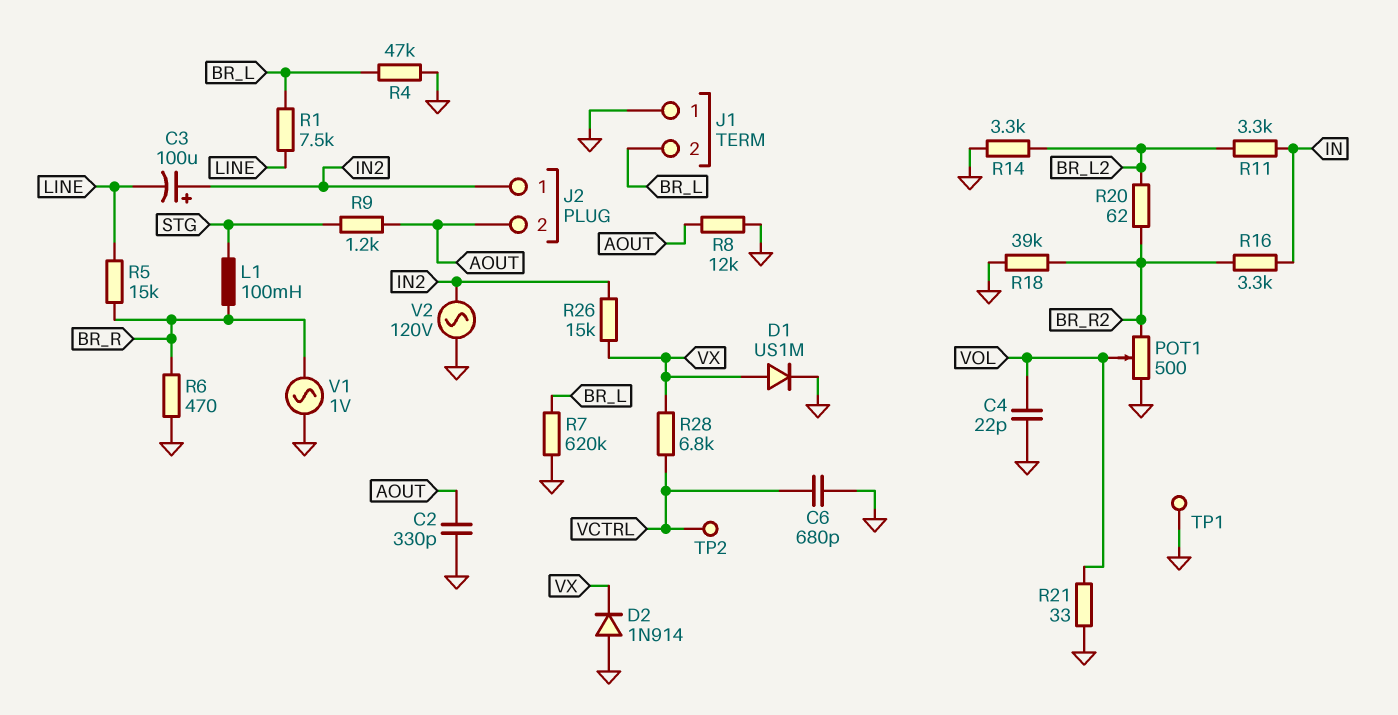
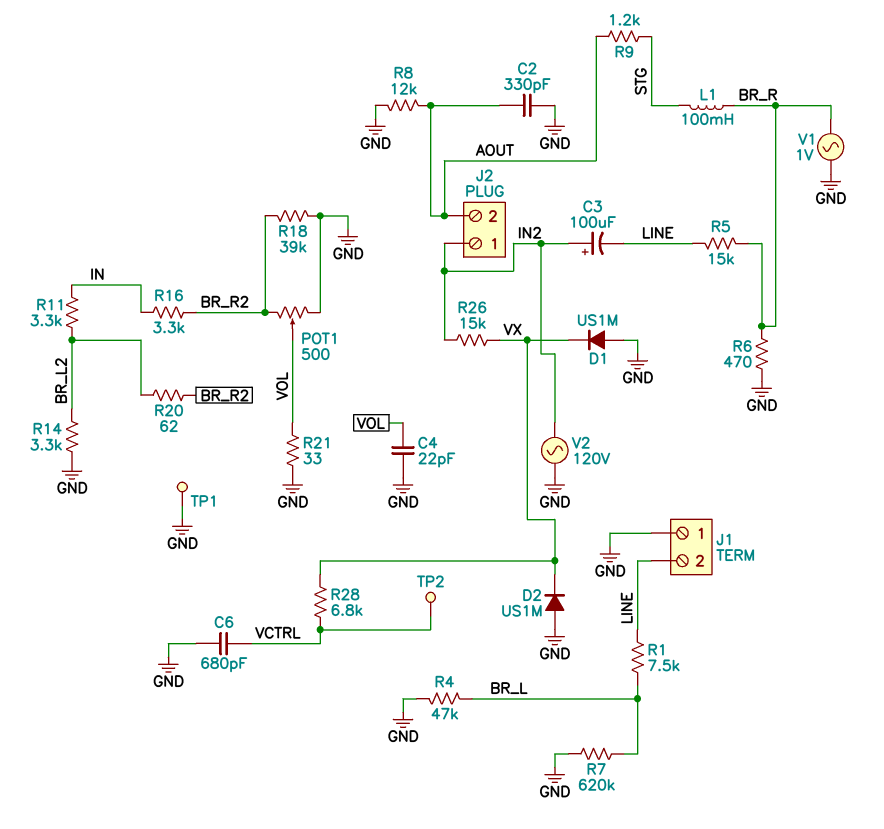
D1: diode US1M (A VX, K GND) -> diode US1M (A GND, K VX)
D2: diode 1N914 (A GND, K VX) -> diode US1M (A GND, K VX)
J1 pin 2: BR_L -> LINE

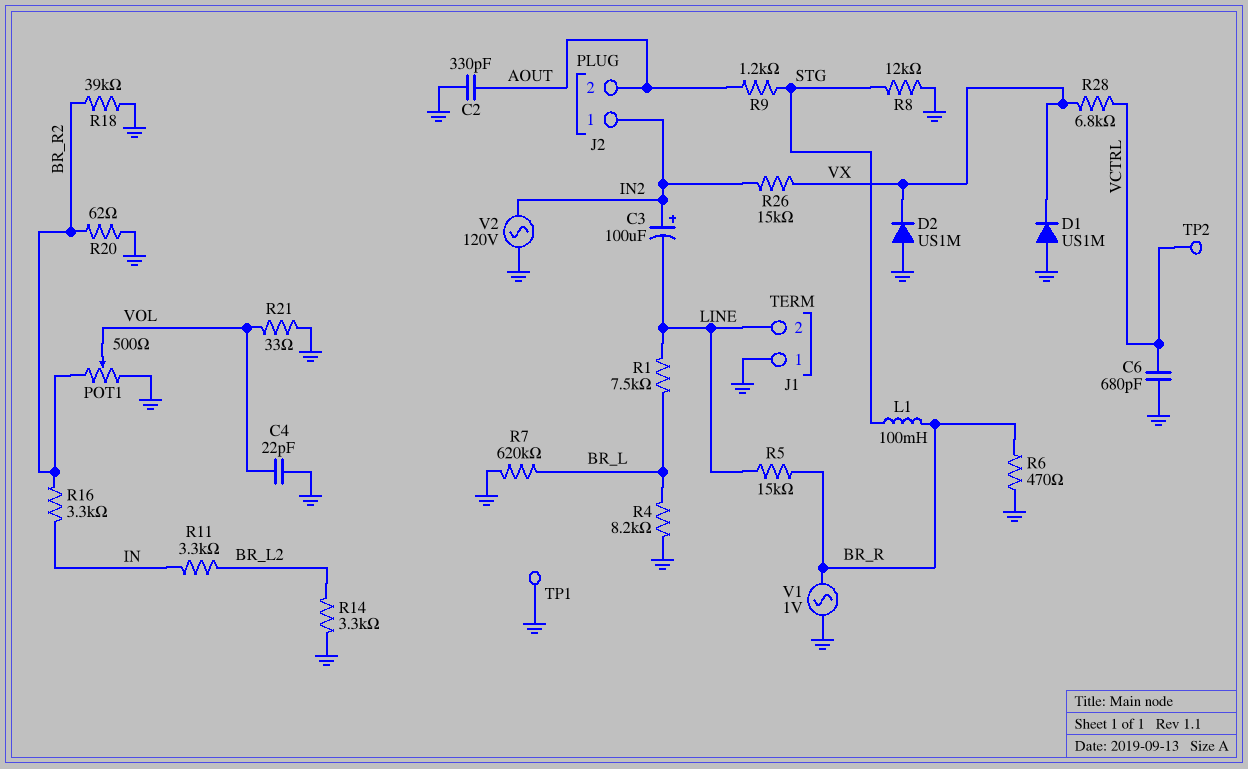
R4: 47k (BR_L, GND) -> 8.2k (BR_L, GND)
R8: 12k (AOUT, GND) -> 12k (GND, STG)
R20: 62 (BR_L2, BR_R2) -> 62 (BR_R2, GND)

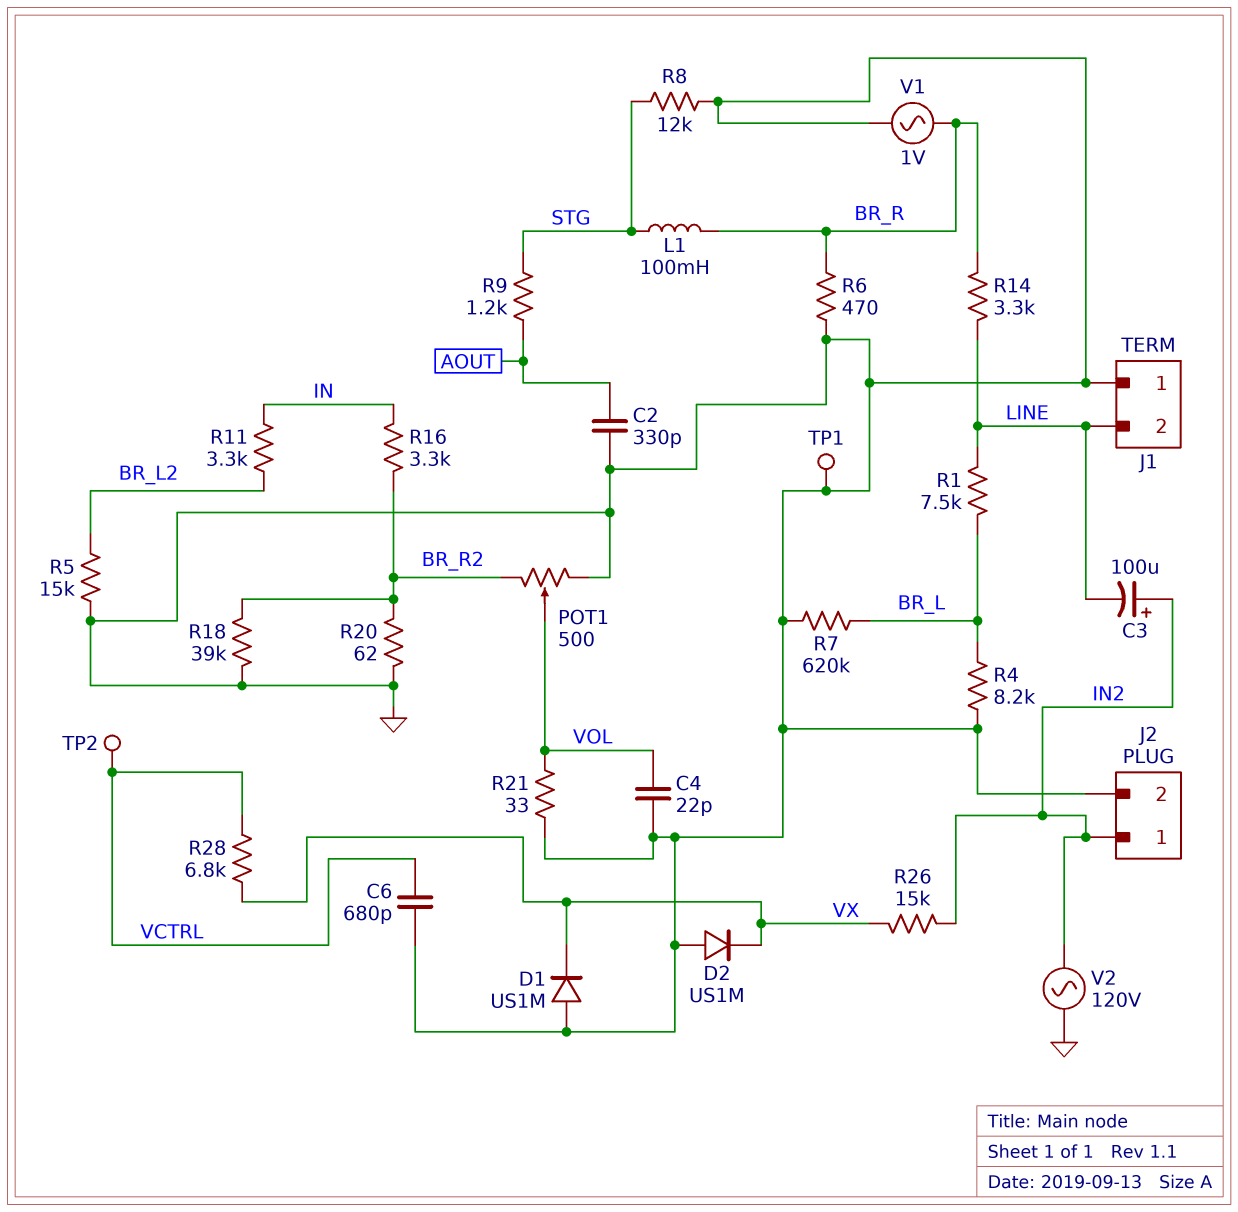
J2 pin 2: AOUT -> GND
R5: 15k (BR_R, LINE) -> 15k (BR_L2, GND)
R14: 3.3k (BR_L2, GND) -> 3.3k (BR_R, LINE)

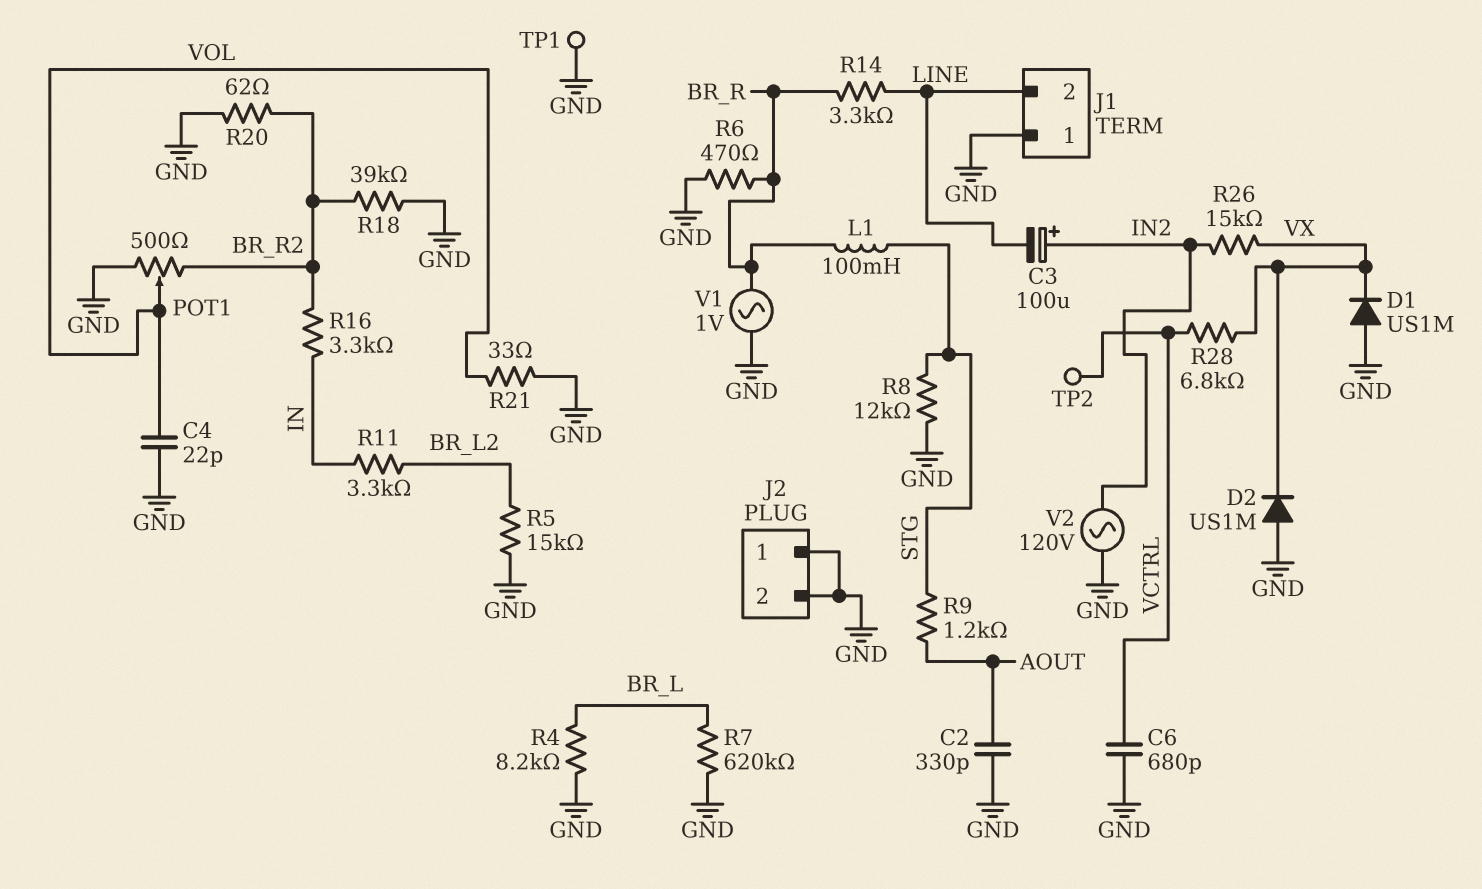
J2 pin 1: IN2 -> GND
R1: 7.5k (BR_L, LINE) -> none

